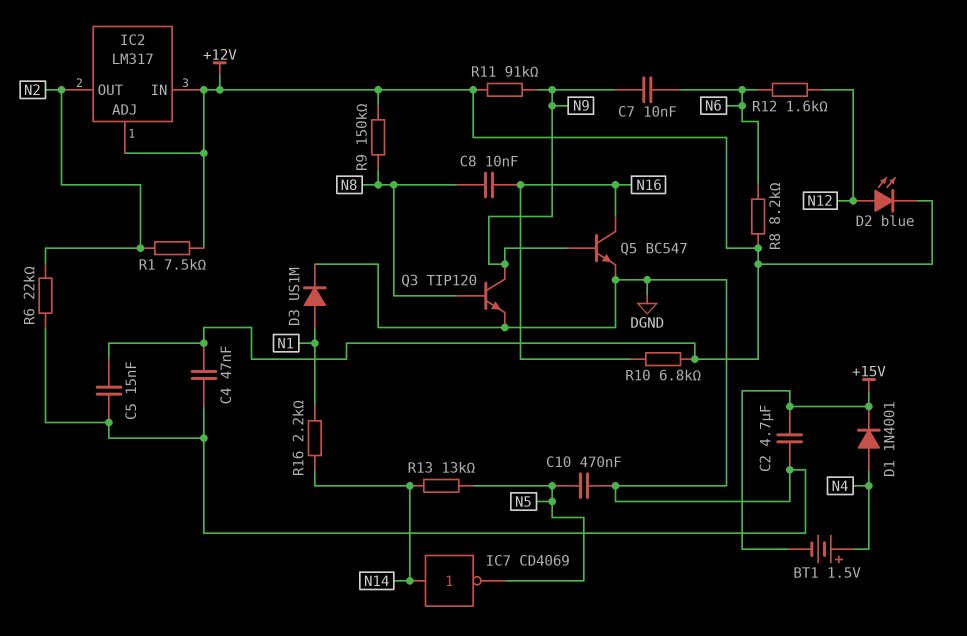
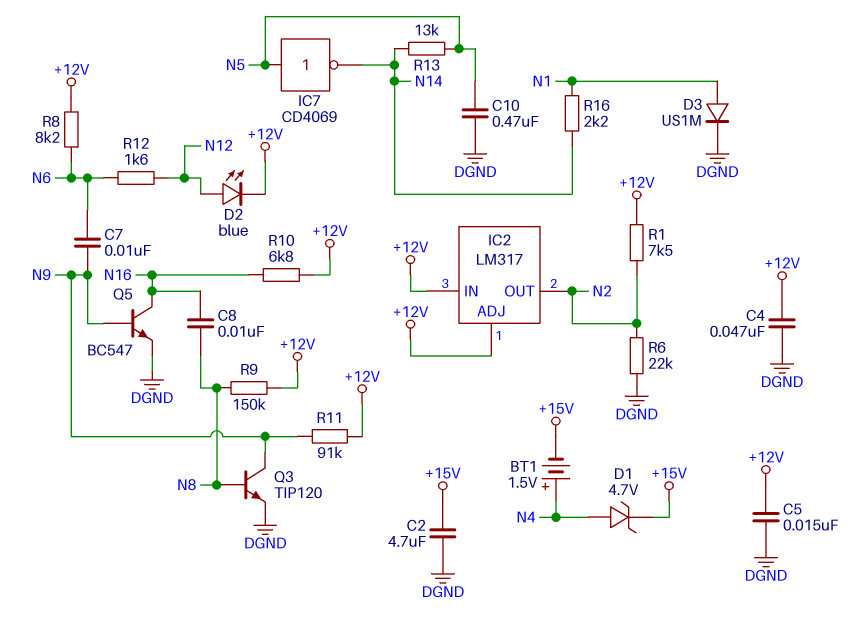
D1: diode 1N4001 (A N4, K +15V) -> zener 4.7V (A N4, K +15V)
IC7: NOT CD4069 (in N14, out N5) -> NOT CD4069 (in N5, out N14)

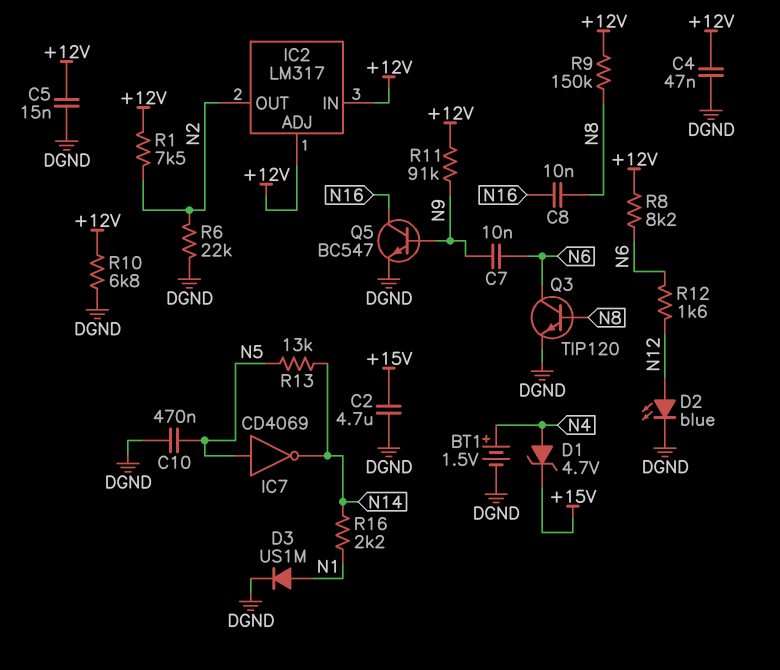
BT1: 1.5V (plus N4, minus +15V) -> 1.5V (plus N4, minus DGND)
D2: LED blue (A N12, K +12V) -> LED blue (A N12, K DGND)
Q3: NPN TIP120 (B N8, C N9, E DGND) -> NPN TIP120 (B N8, C N6, E DGND)
R10: 6.8k (+12V, N16) -> 6.8k (+12V, DGND)

